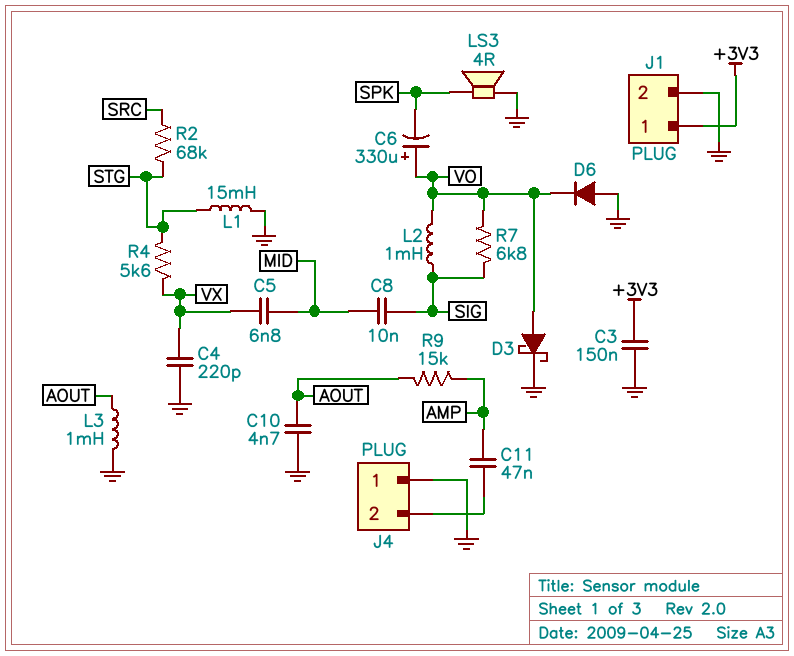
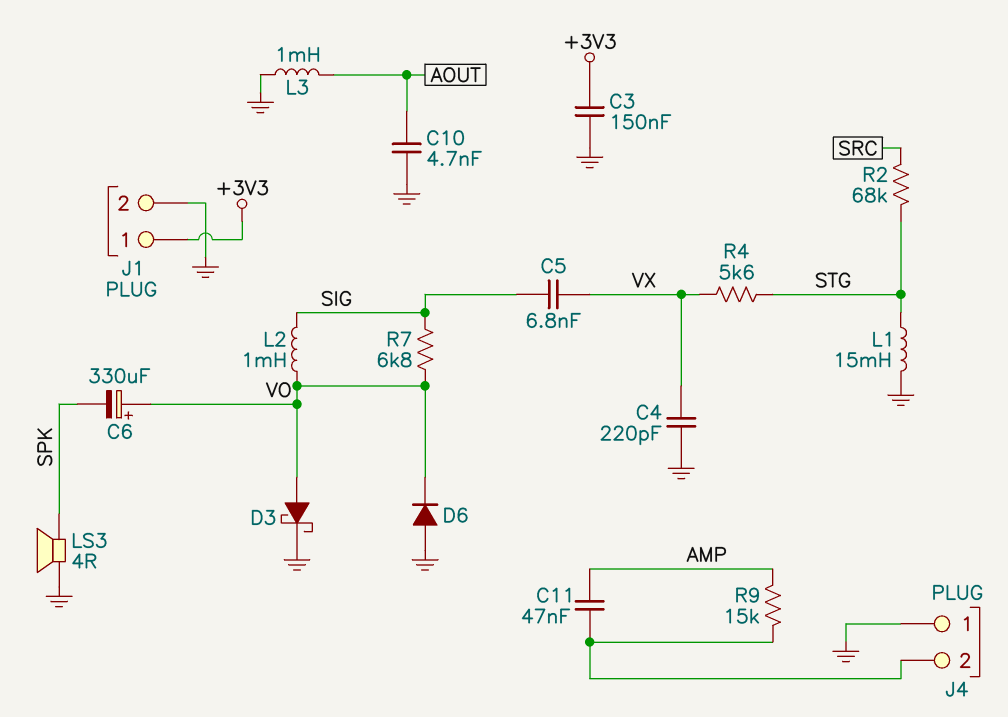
C5: 6.8nF (MID, VX) -> 6.8nF (SIG, VX)
C8: 10nF (MID, SIG) -> none
R9: 15k (AMP, AOUT) -> 15k (AMP, J4/2)

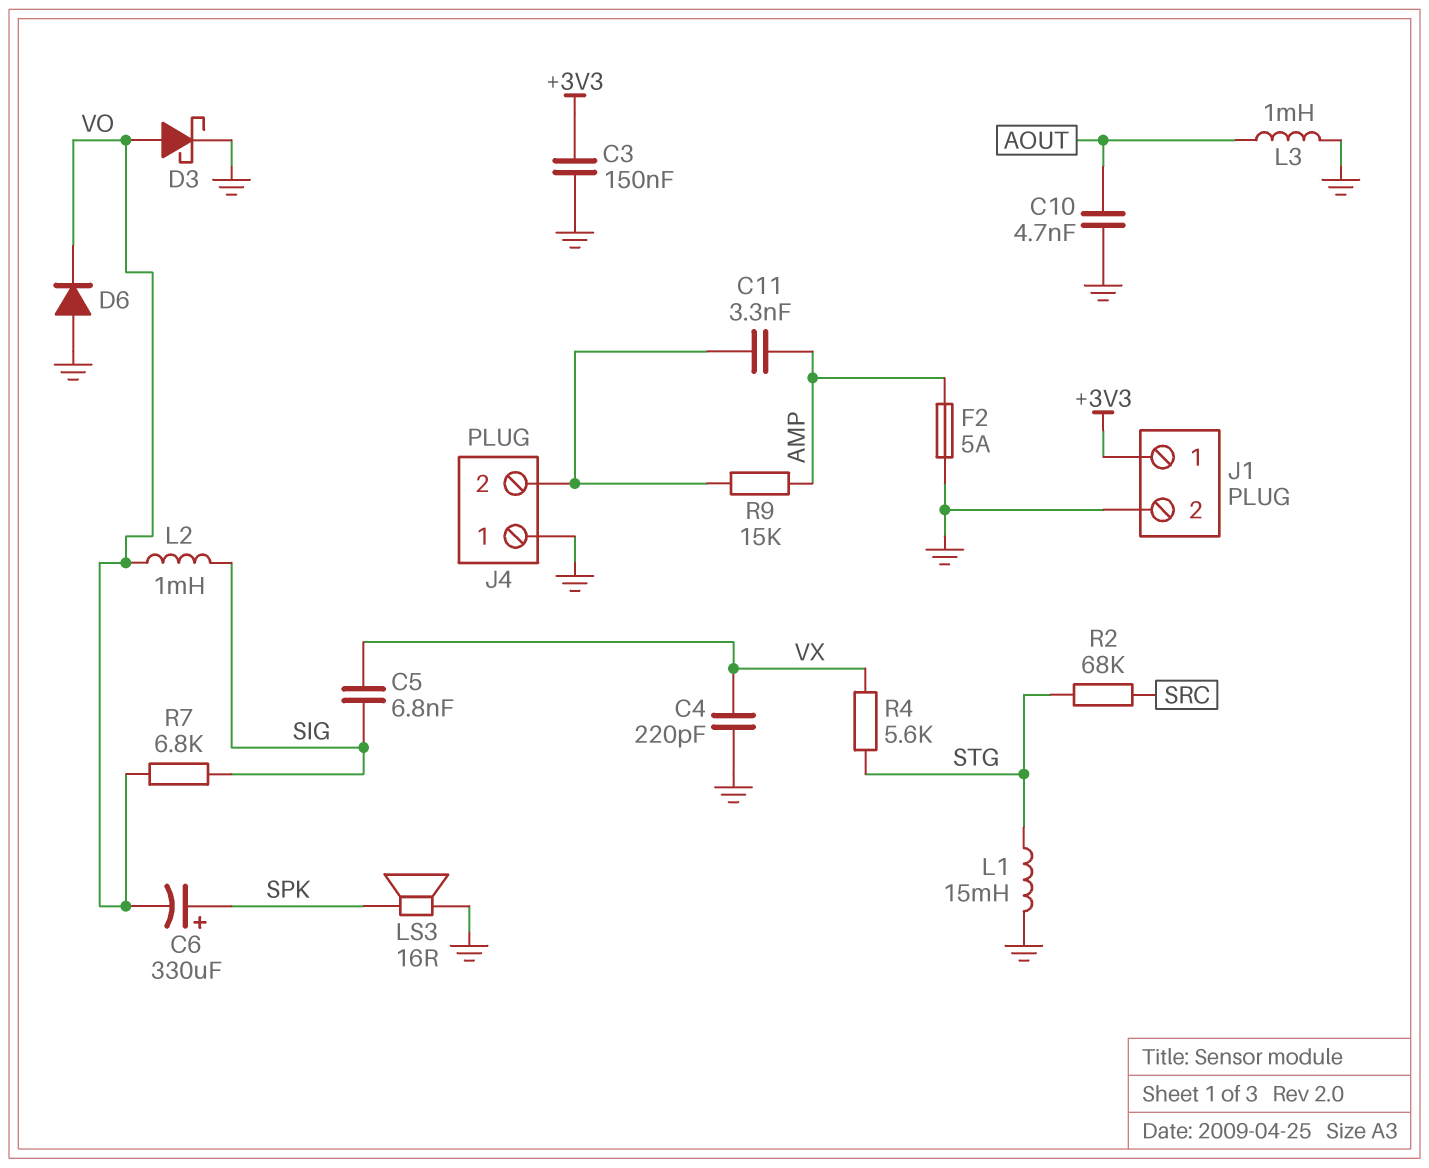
C6: 330uF (plus VO, minus SPK) -> 330uF (plus SPK, minus VO)
C11: 47nF (AMP, J4/2) -> 3.3nF (AMP, J4/2)
F2: none -> 5A (AMP, GND)
LS3: speaker 4R (GND, SPK) -> speaker 16R (GND, SPK)

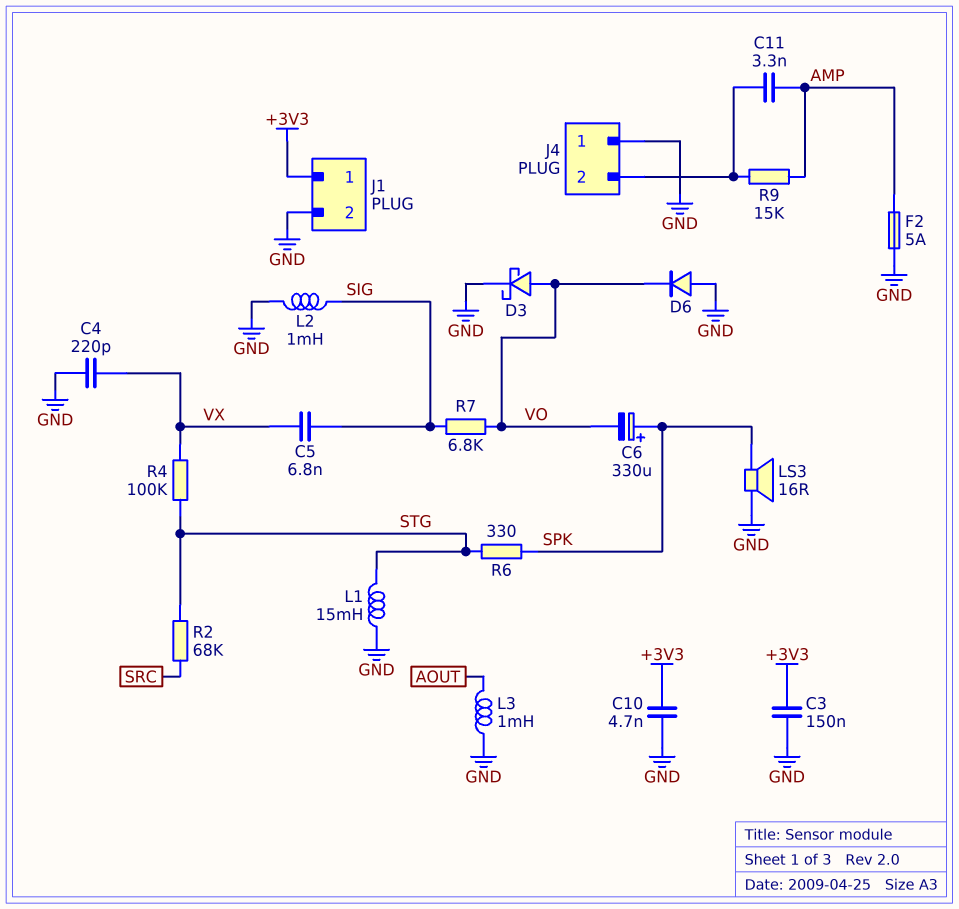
C10: 4.7nF (AOUT, GND) -> 4.7nF (+3V3, GND)
L2: 1mH (SIG, VO) -> 1mH (GND, SIG)
R4: 5.6k (STG, VX) -> 100k (STG, VX)
R6: none -> 330 (SPK, STG)

